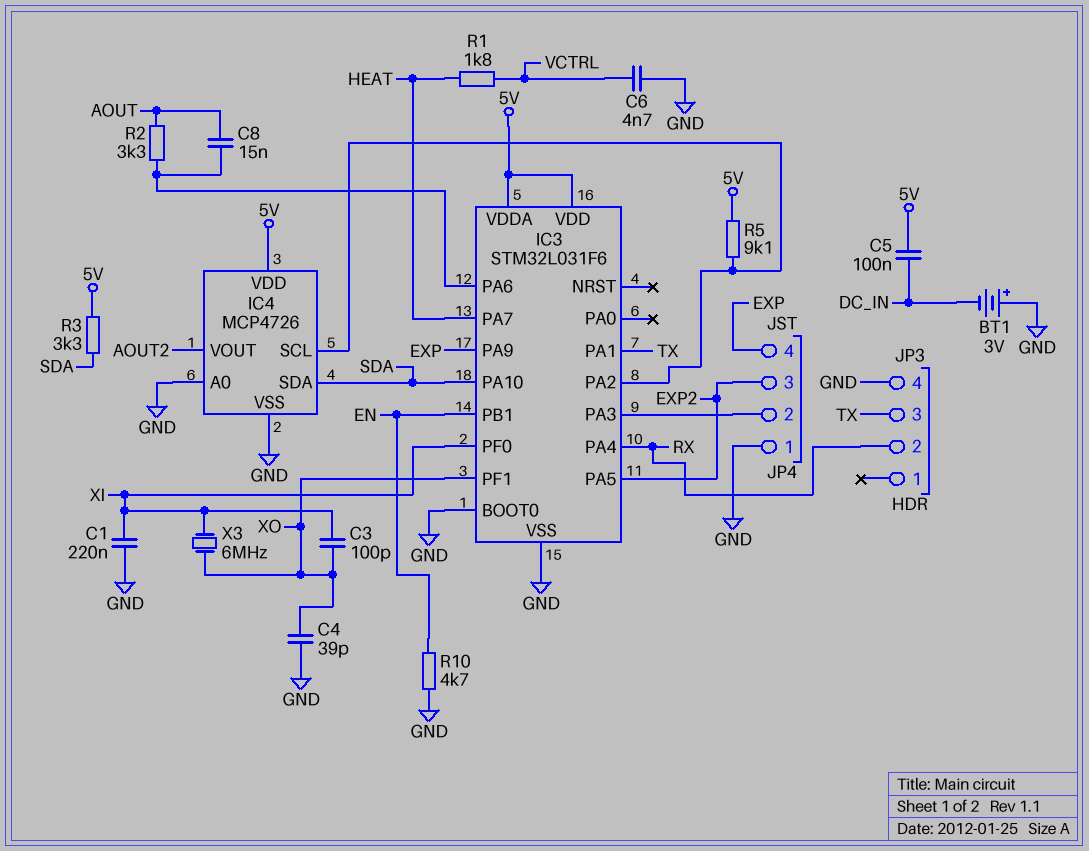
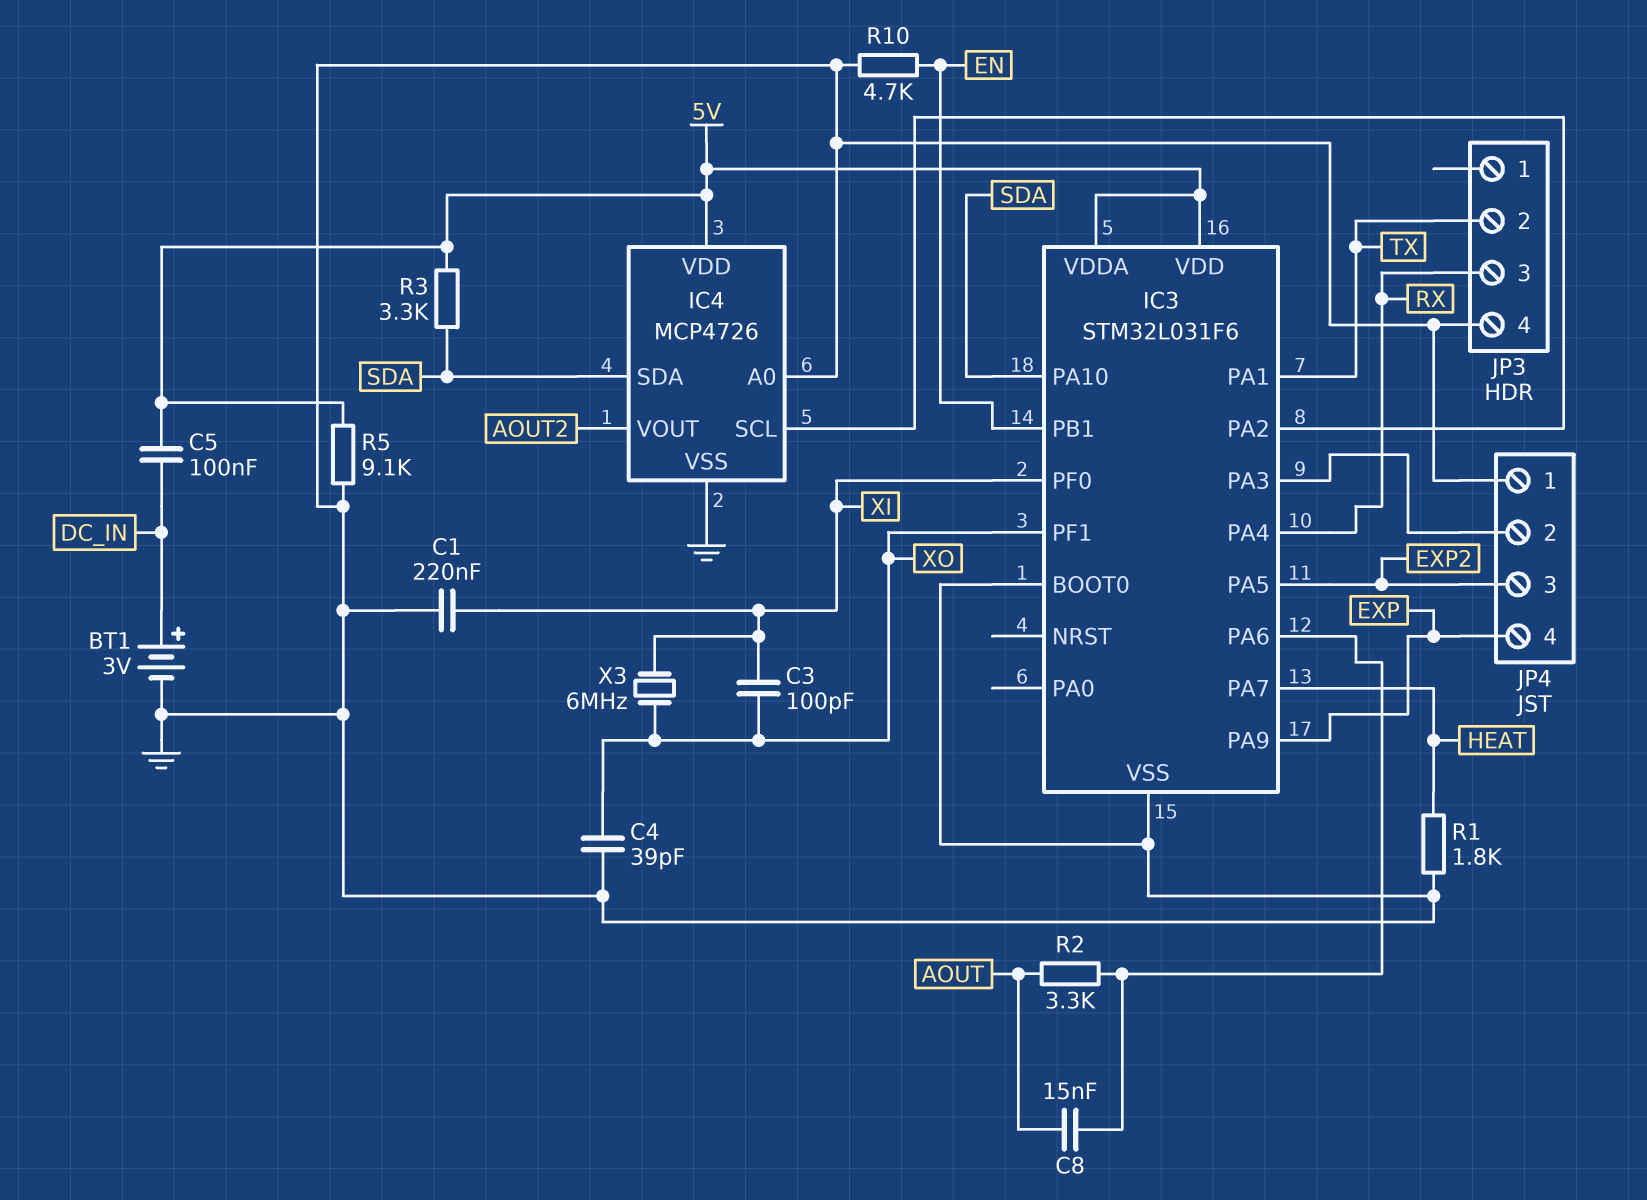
BT1: 3V (plus GND, minus DC_IN) -> 3V (plus DC_IN, minus GND)
C6: 4.7nF (GND, VCTRL) -> none
JP3 pin 2: RX -> TX
JP3 pin 3: TX -> RX
R1: 1.8k (HEAT, VCTRL) -> 1.8k (GND, HEAT)
R5: 9.1k (5V, IC3/PA2) -> 9.1k (5V, GND)

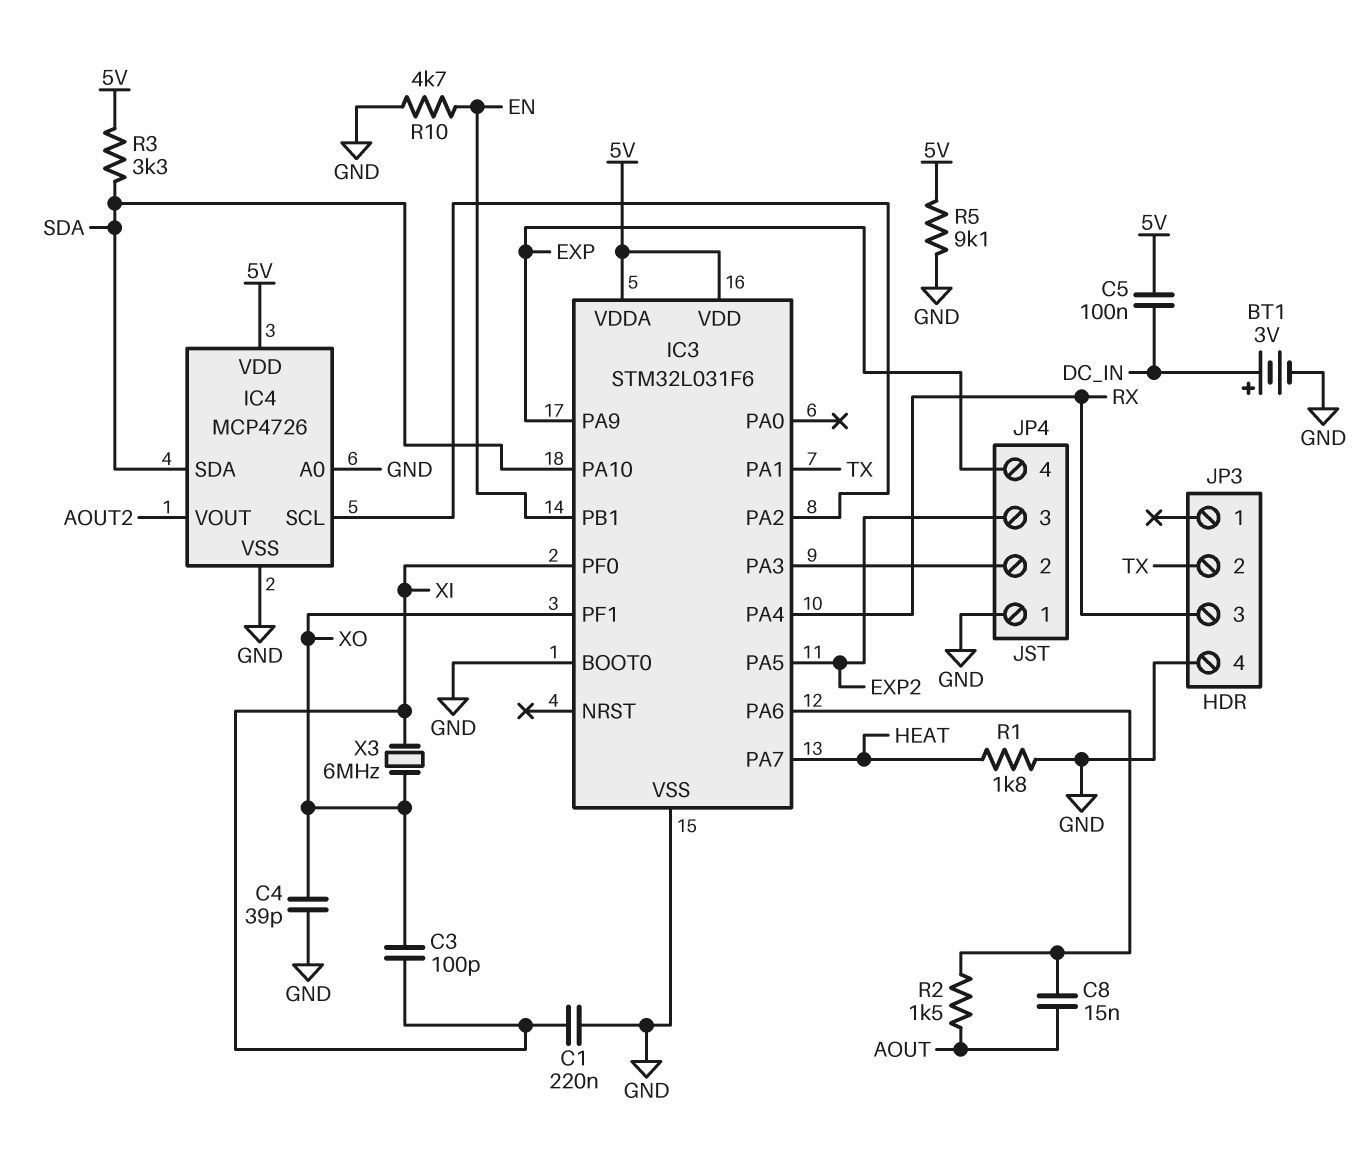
R2: 3.3k (AOUT, IC3/PA6) -> 1.5k (AOUT, IC3/PA6)

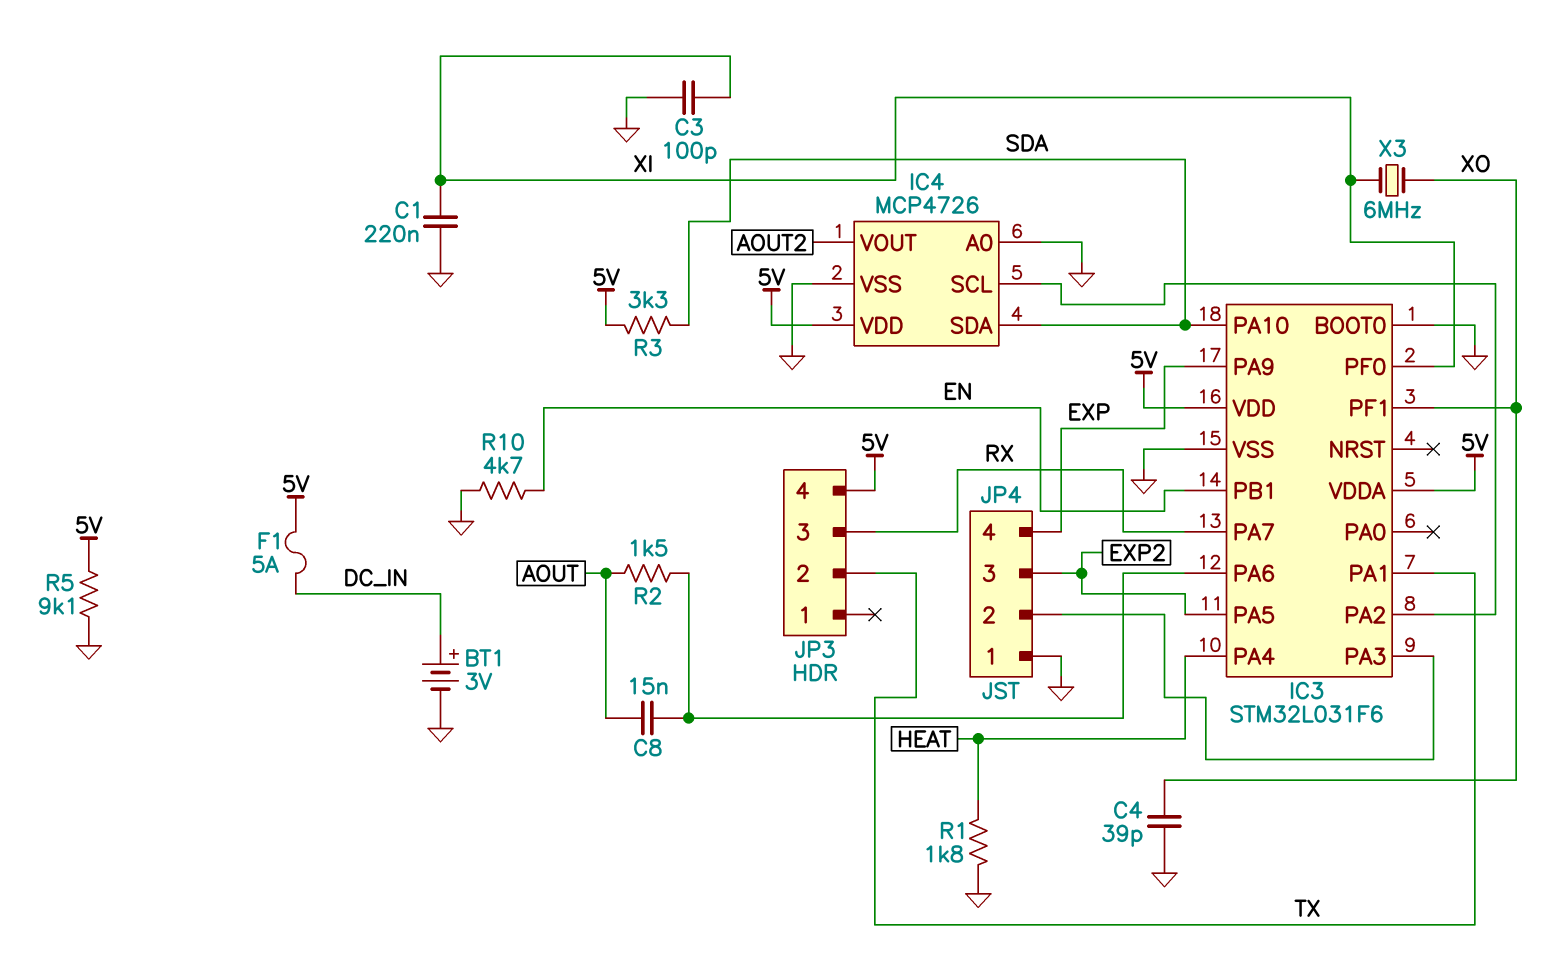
C3: 100pF (XI, XO) -> 100pF (GND, XI)
C5: 100nF (5V, DC_IN) -> none
F1: none -> 5A (5V, DC_IN)
IC3 pin PA4: RX -> HEAT
IC3 pin PA7: HEAT -> RX
JP3 pin 4: GND -> 5V

